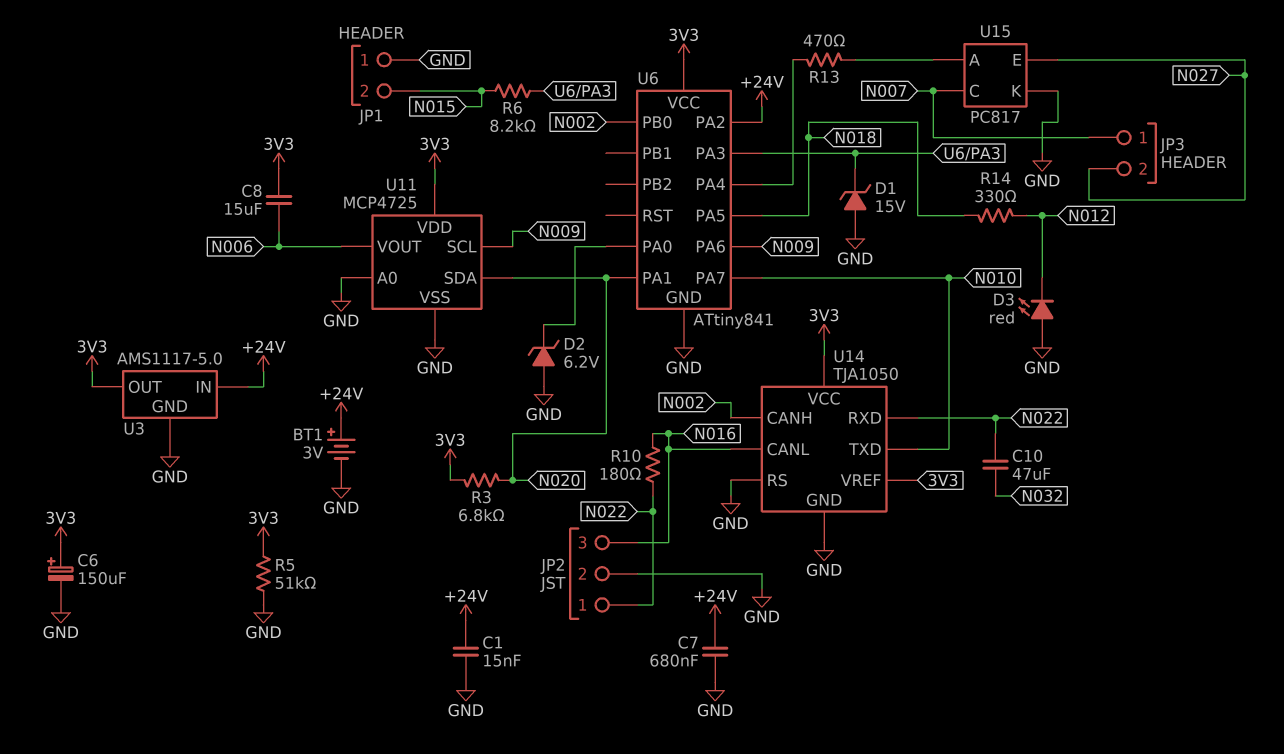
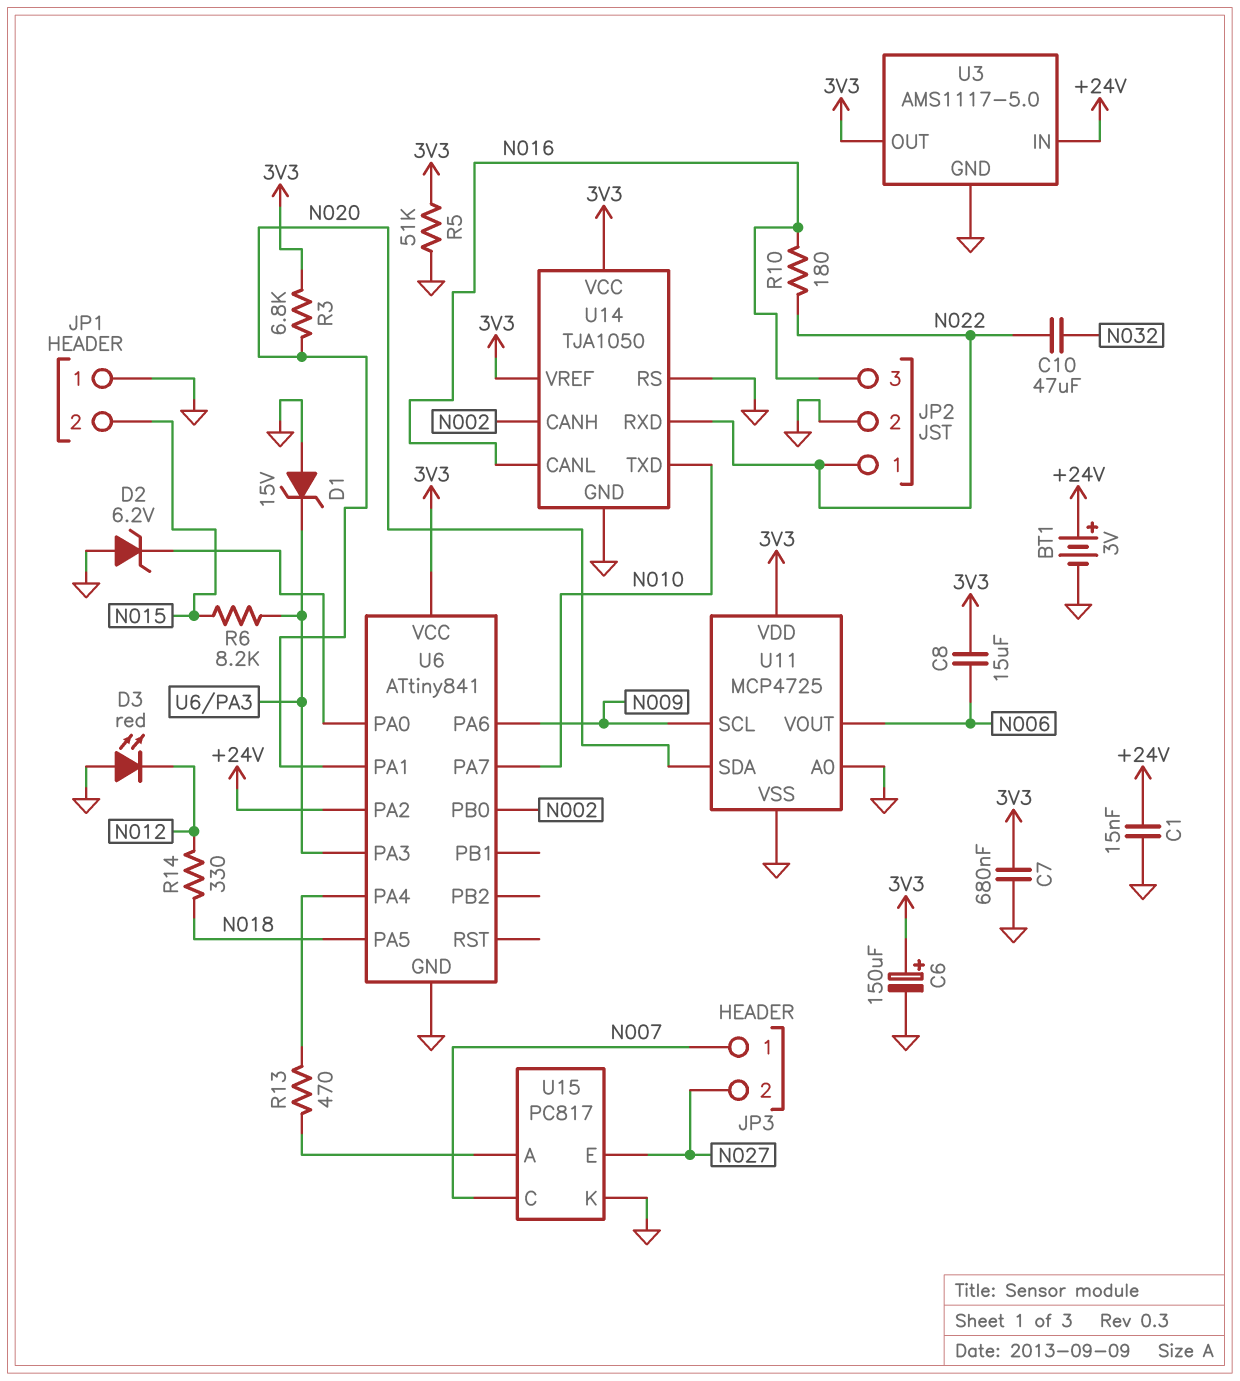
C7: 680nF (+24V, GND) -> 680nF (3V3, GND)

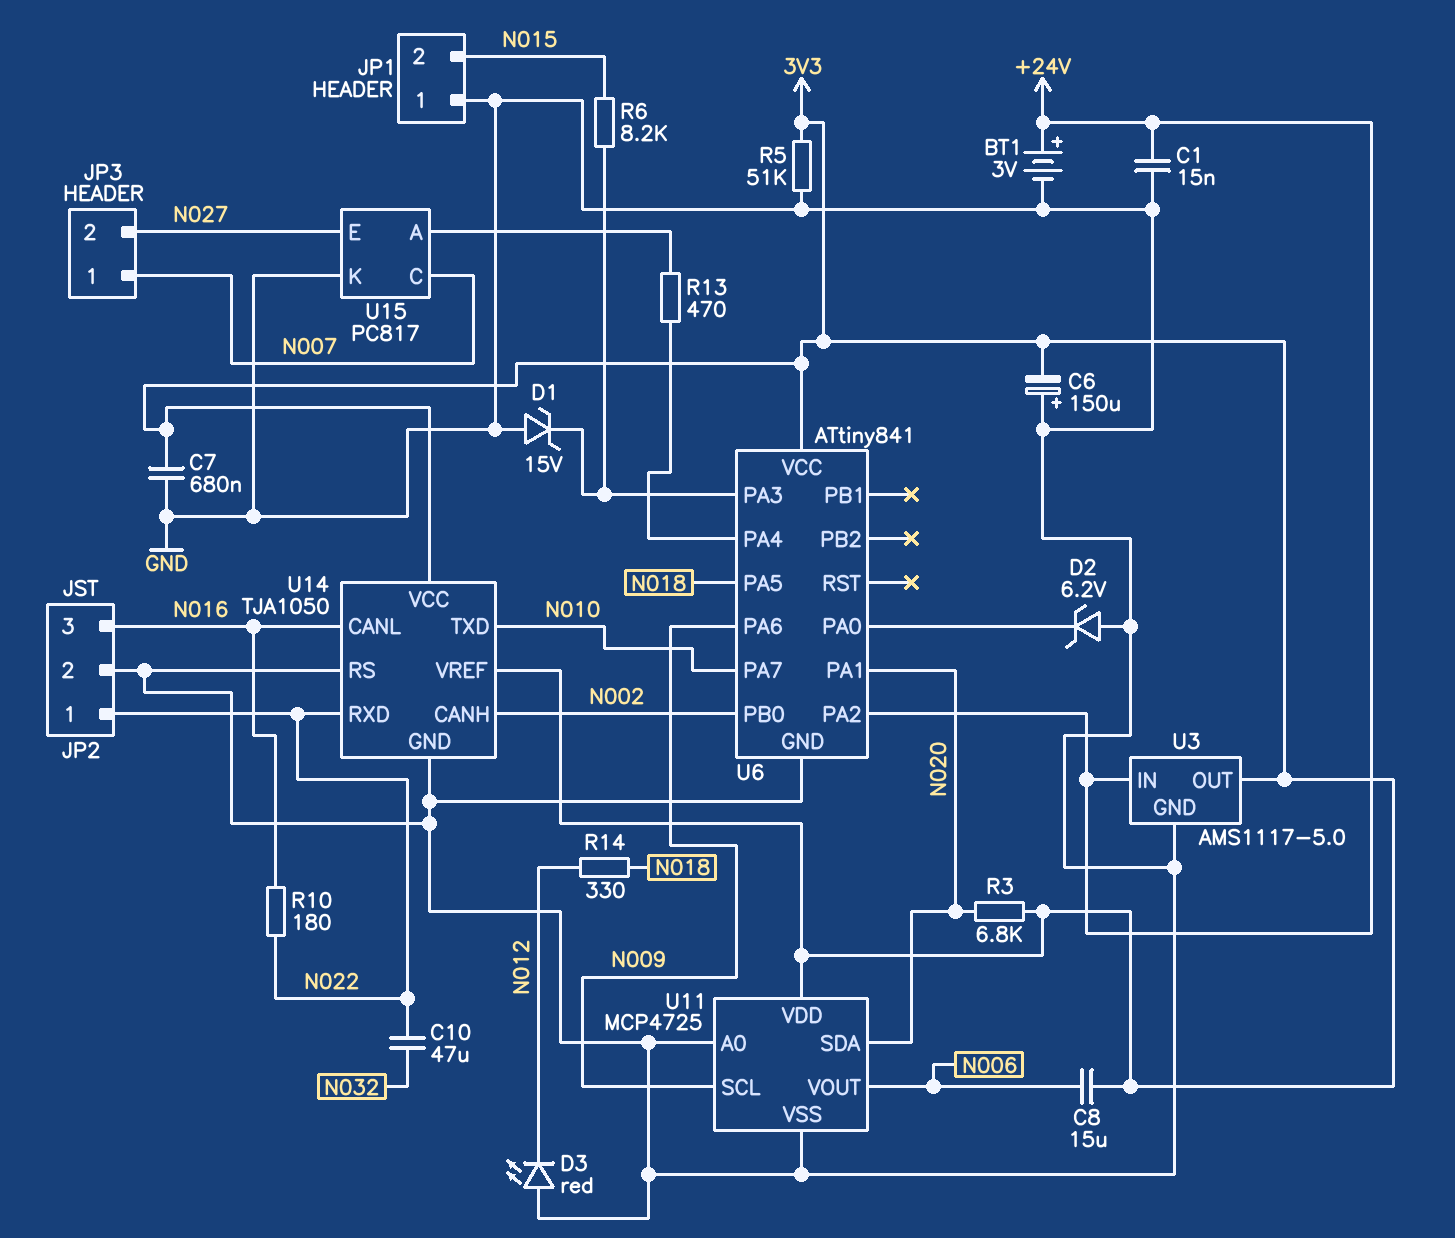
C6: 150uF (plus 3V3, minus GND) -> 150uF (plus GND, minus 3V3)

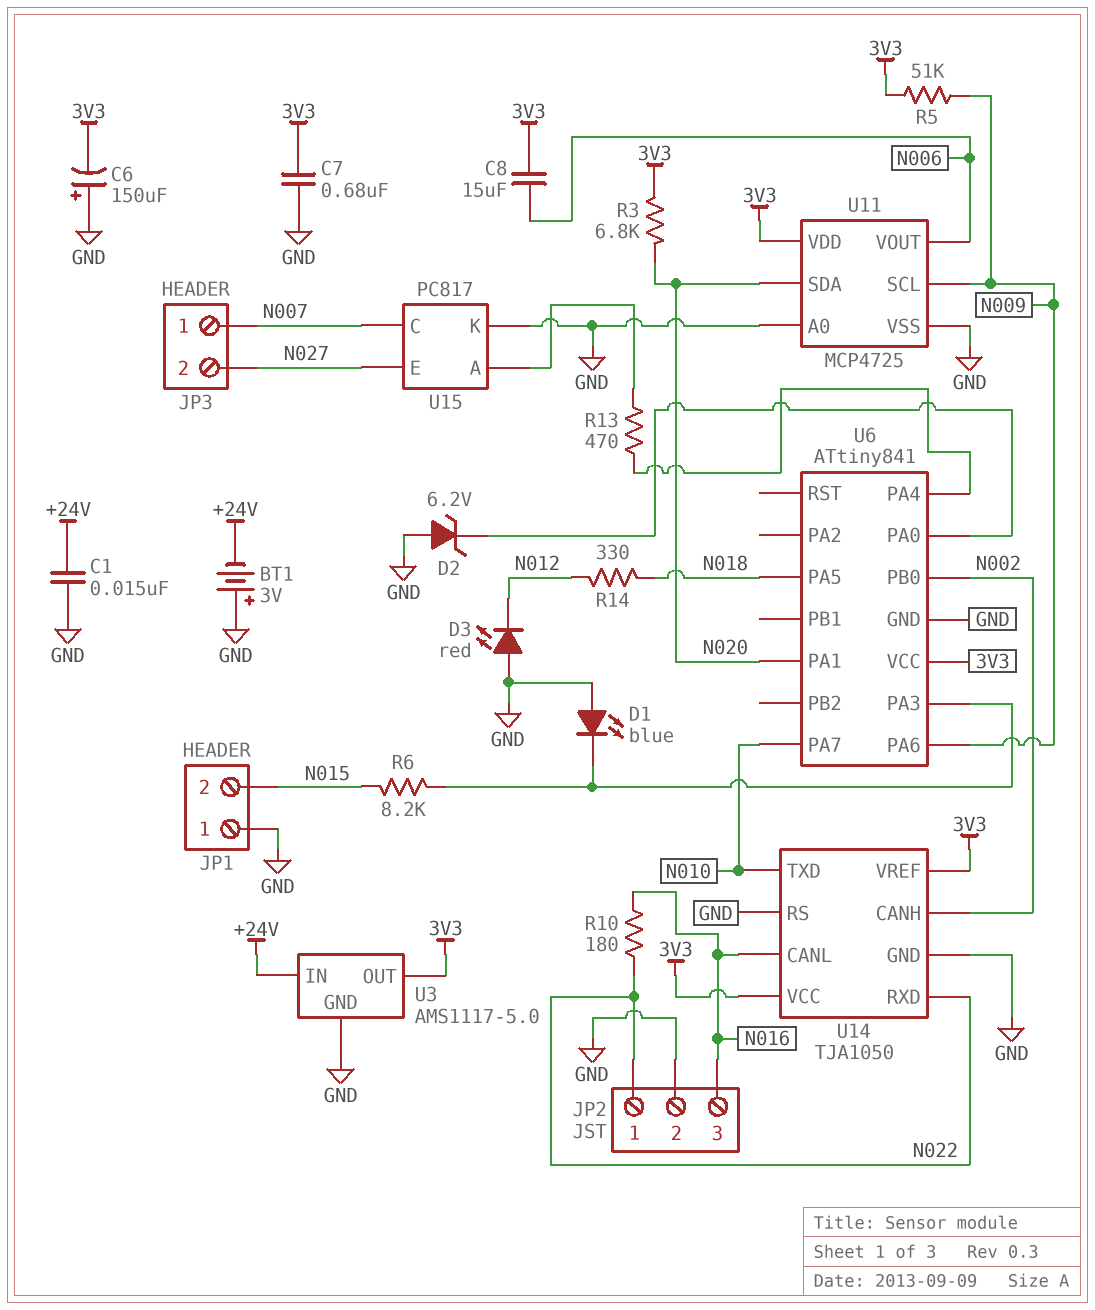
BT1: 3V (plus +24V, minus GND) -> 3V (plus GND, minus +24V)
C10: 47uF (N022, N032) -> none
D1: zener 15V (A GND, K U6/PA3) -> LED blue (A GND, K U6/PA3)
R5: 51k (3V3, GND) -> 51k (3V3, N009)
U6 pin PA2: +24V -> none

